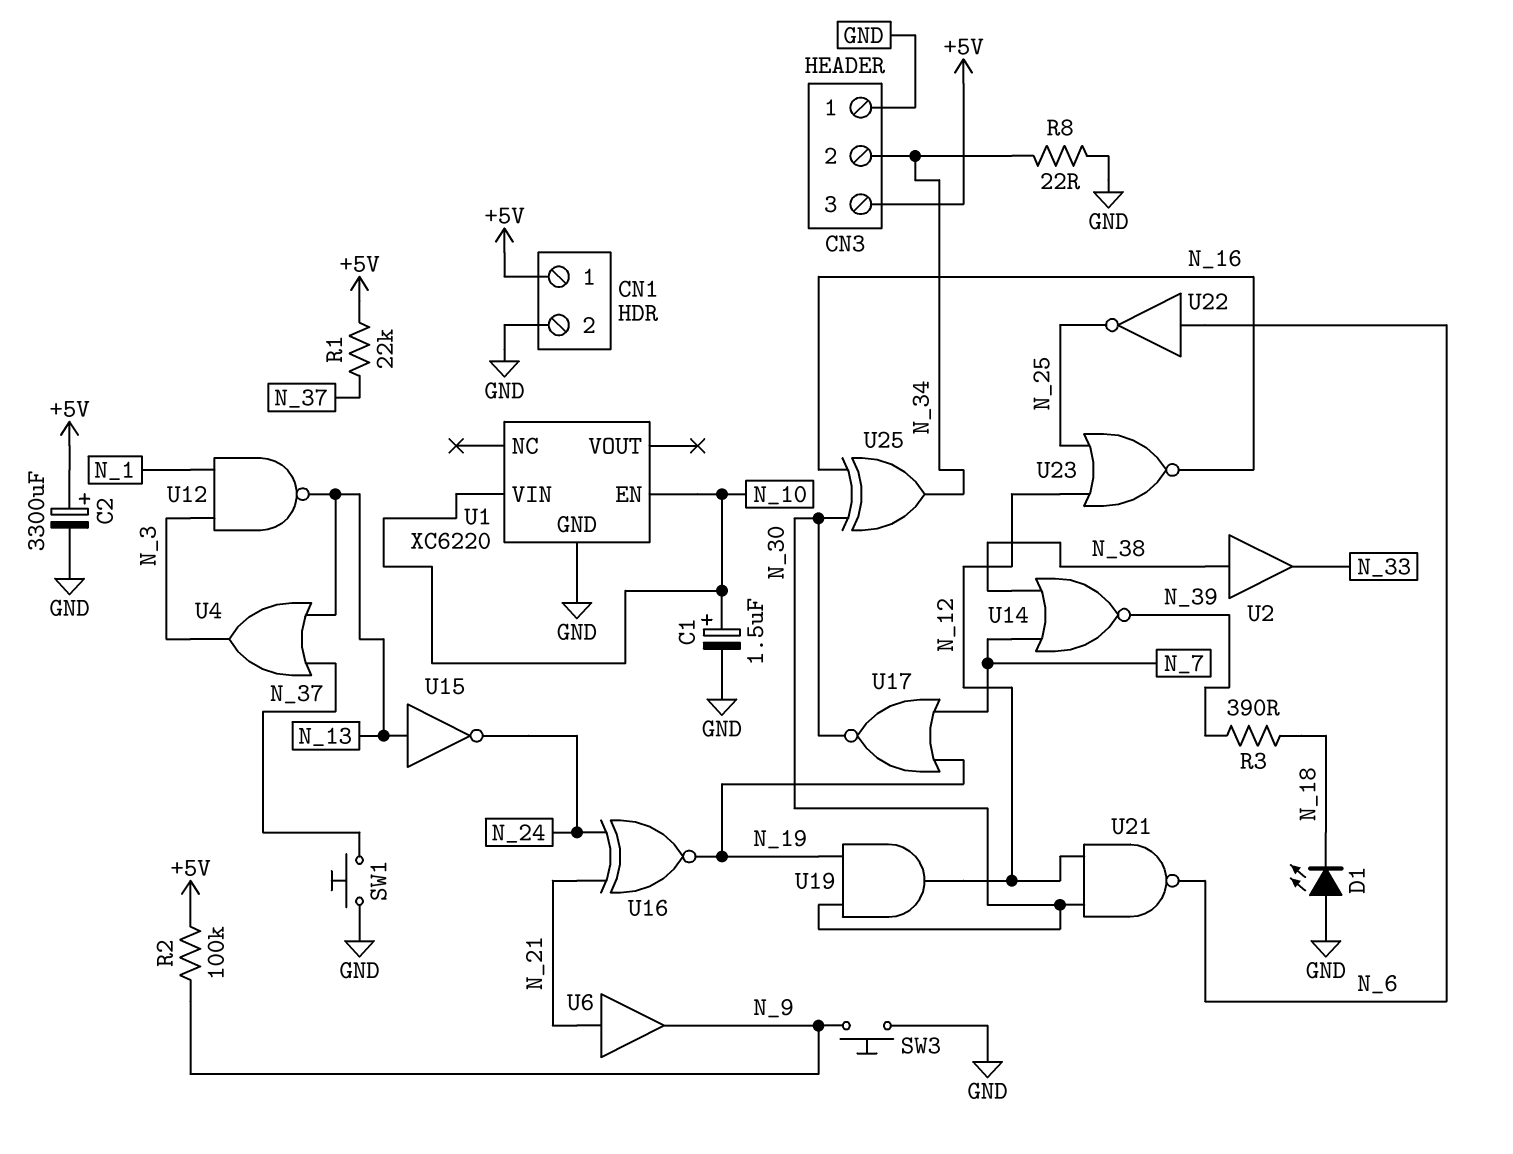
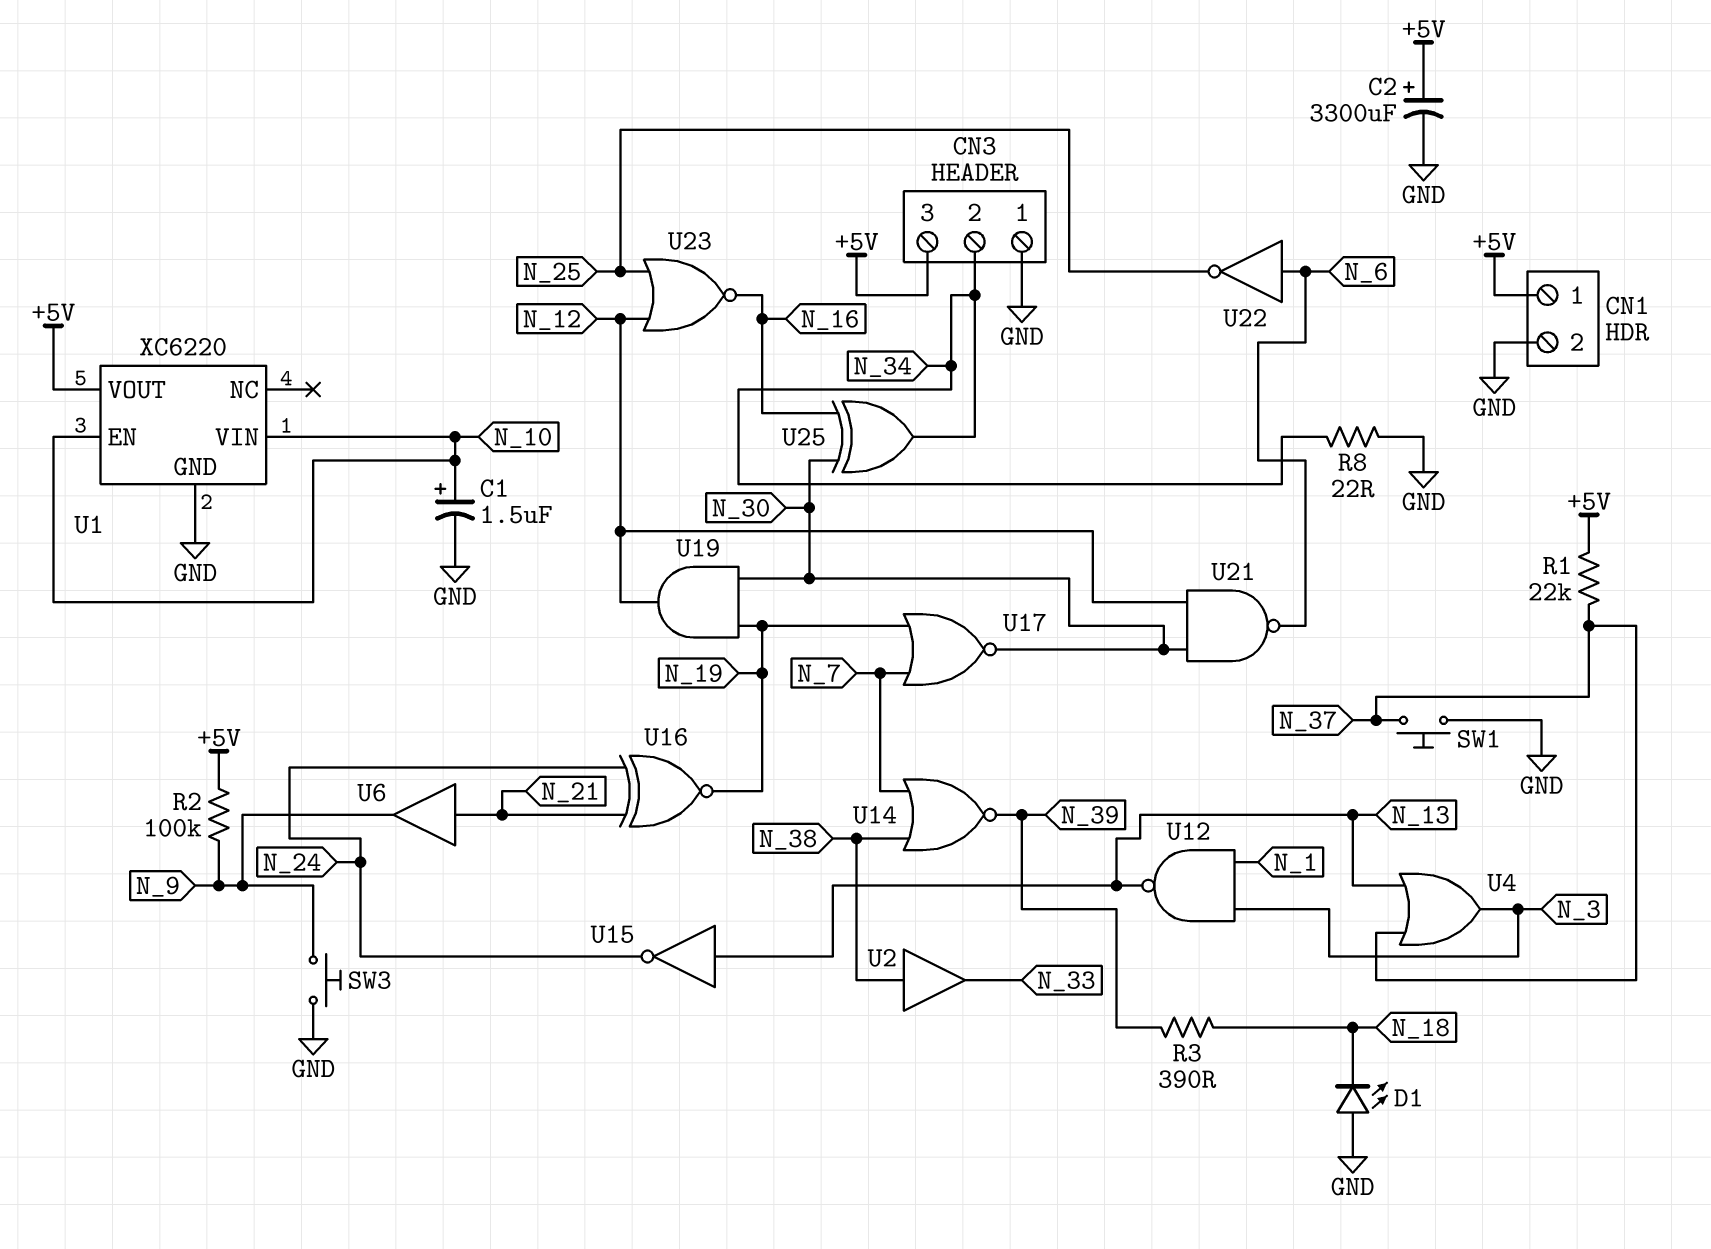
U1 pin VOUT: none -> +5V

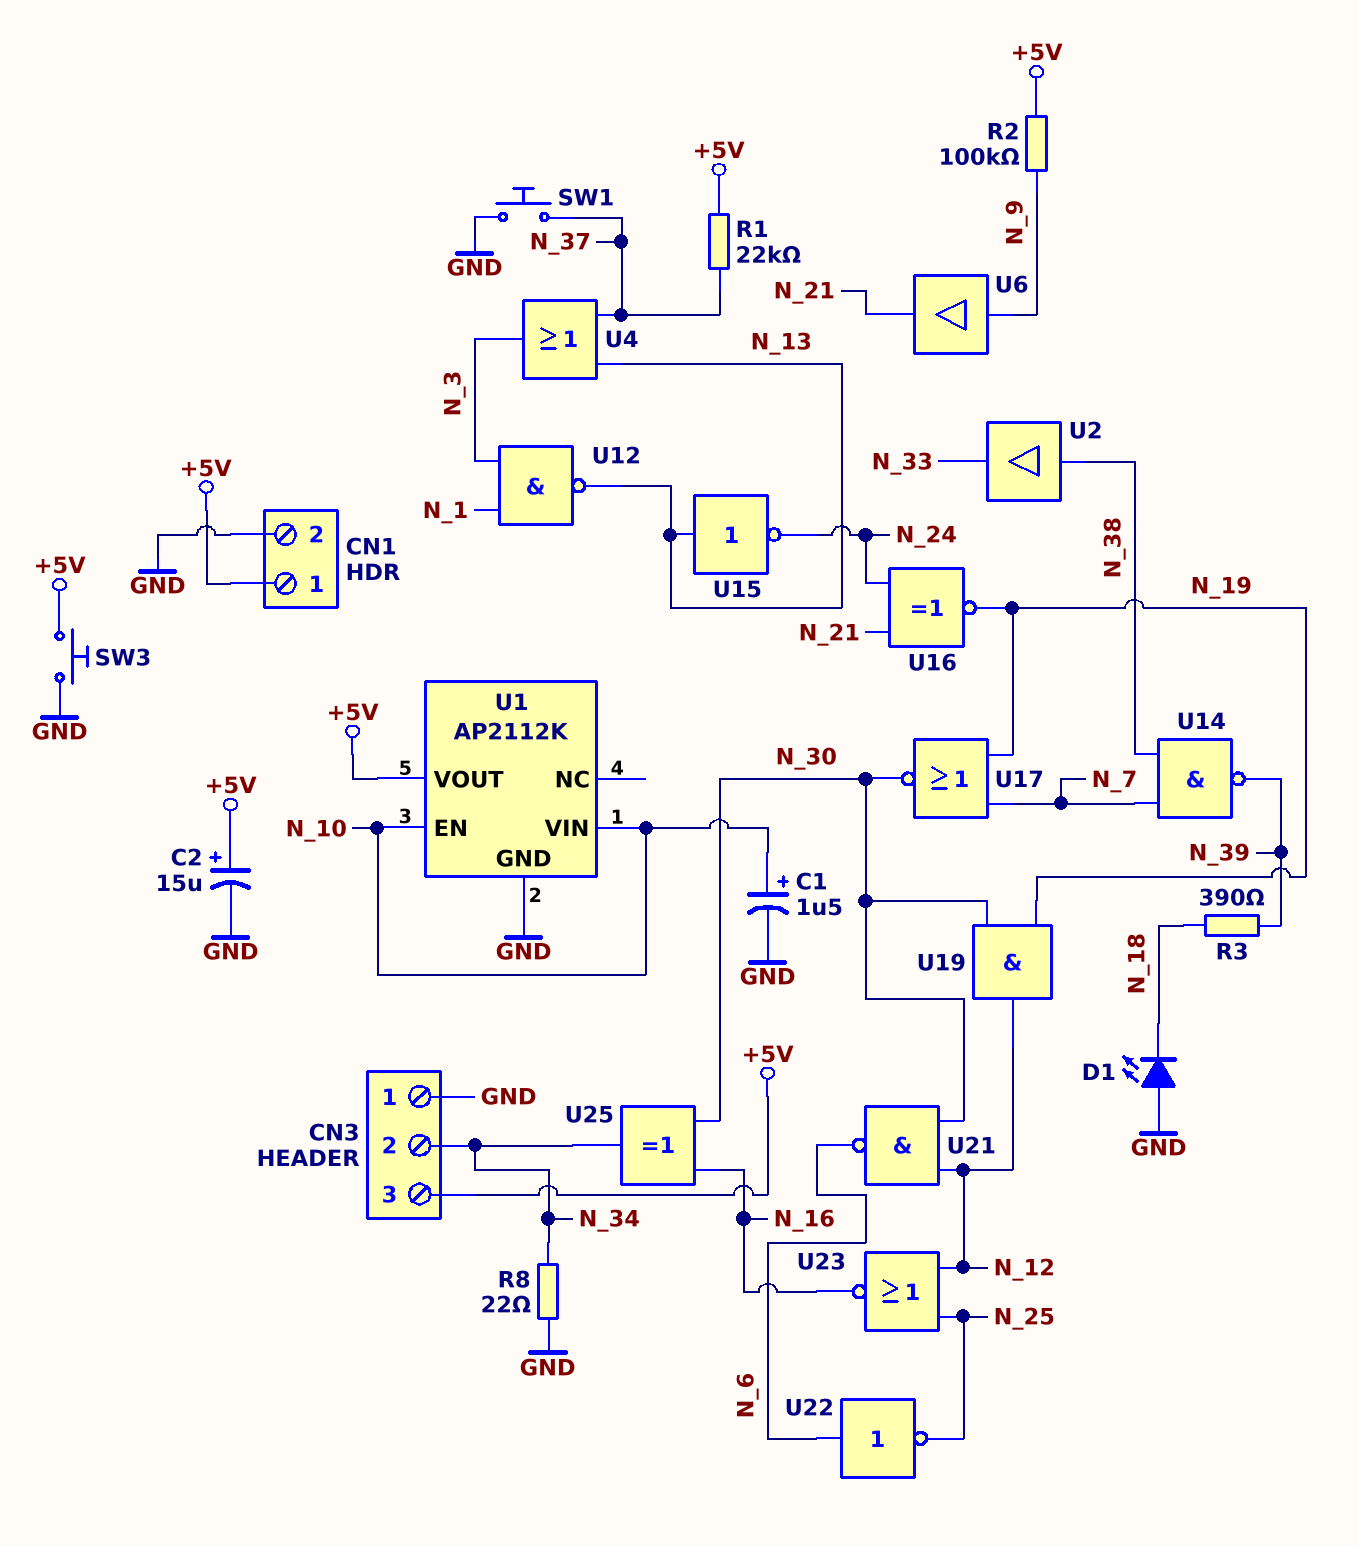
C2: 3300uF (plus +5V, minus GND) -> 15uF (plus +5V, minus GND)
SW3: button (GND, N_9) -> button (+5V, GND)
U1: XC6220 -> AP2112K
U6: buffer (in N_21, out N_9) -> buffer (in N_9, out N_21)
U14: NOR (in N_7, in N_38, out N_39) -> NAND (in N_7, in N_38, out N_39)

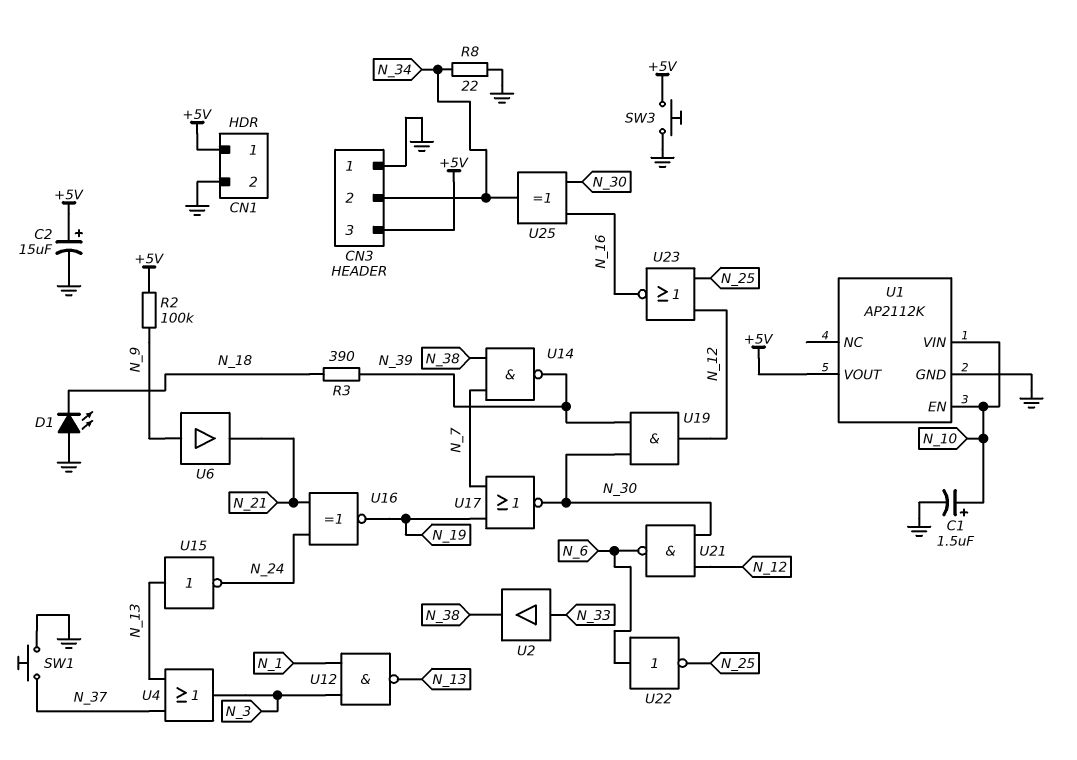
R1: 22k (+5V, N_37) -> none
U2: buffer (in N_38, out N_33) -> buffer (in N_33, out N_38)
U19: AND (in N_19, in N_30, out N_12) -> AND (in N_30, in N_39, out N_12)

